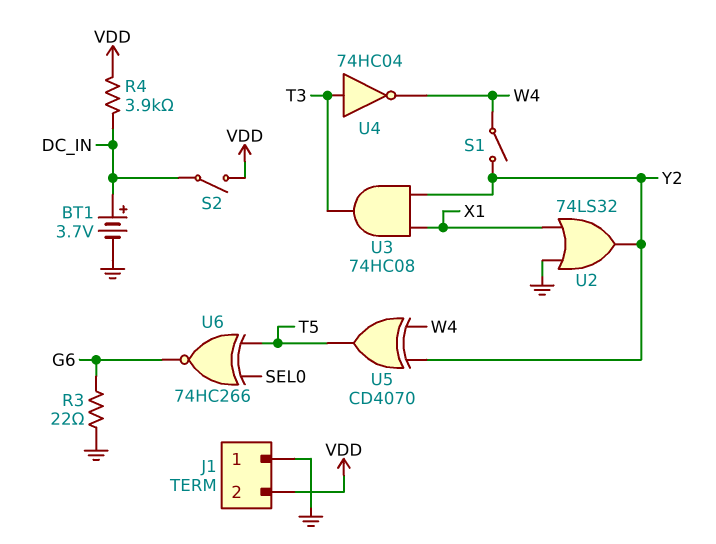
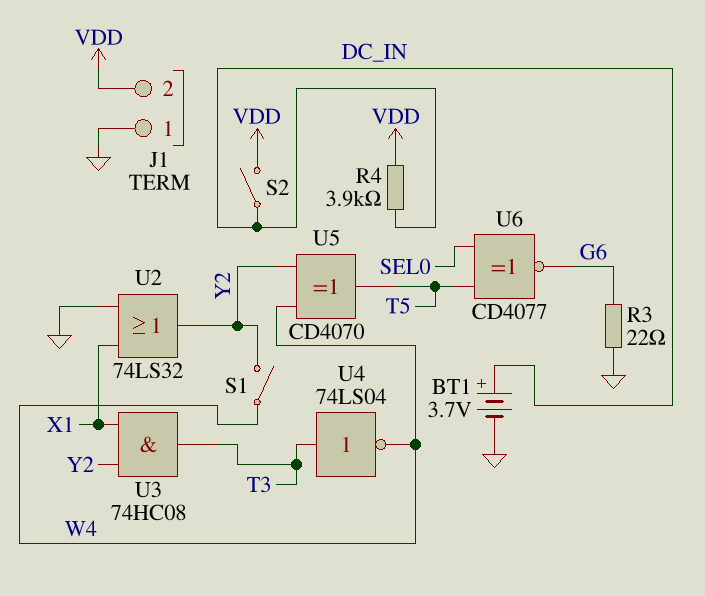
U4: NOT 74HC04 (in T3, out W4) -> NOT 74LS04 (in T3, out W4)
U6: XNOR 74HC266 (in SEL0, in T5, out G6) -> XNOR CD4077 (in SEL0, in T5, out G6)

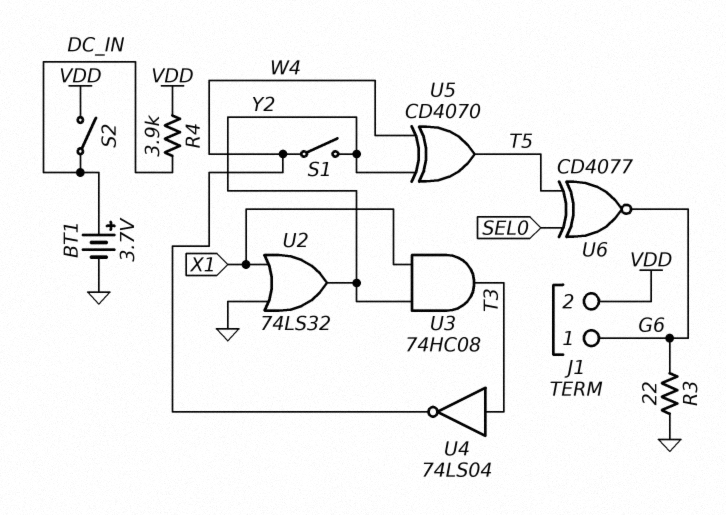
J1 pin 1: GND -> G6

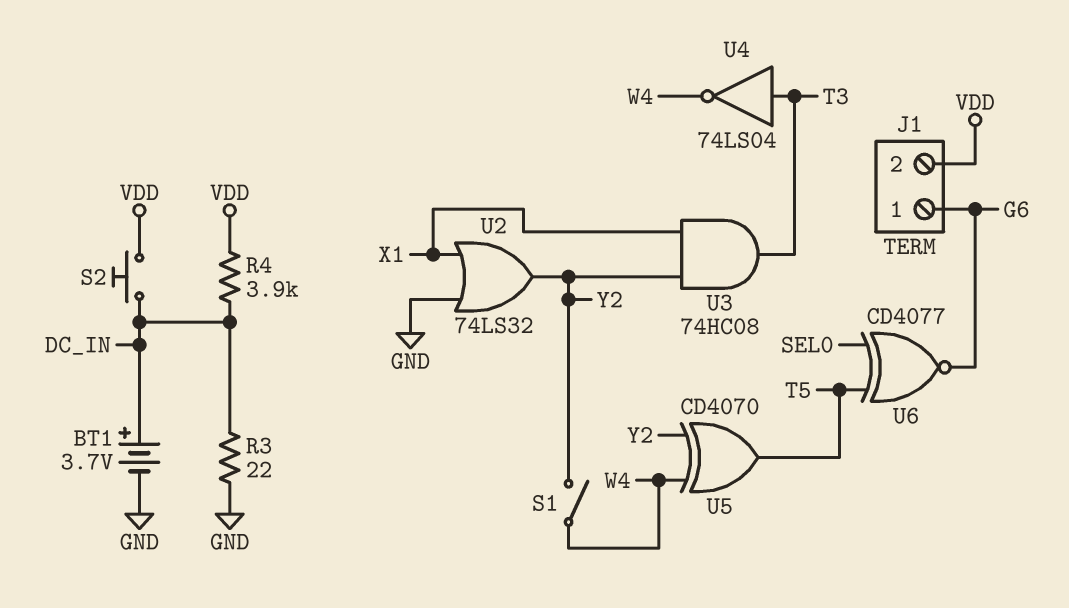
R3: 22 (G6, GND) -> 22 (DC_IN, GND)
S2: switch (DC_IN, VDD) -> button (DC_IN, VDD)

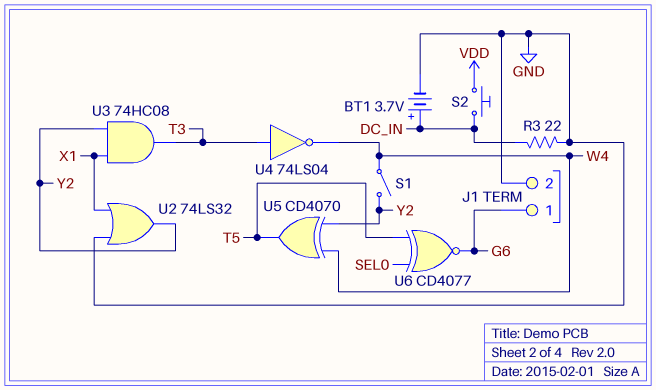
J1 pin 2: VDD -> GND
R4: 3.9k (DC_IN, VDD) -> none

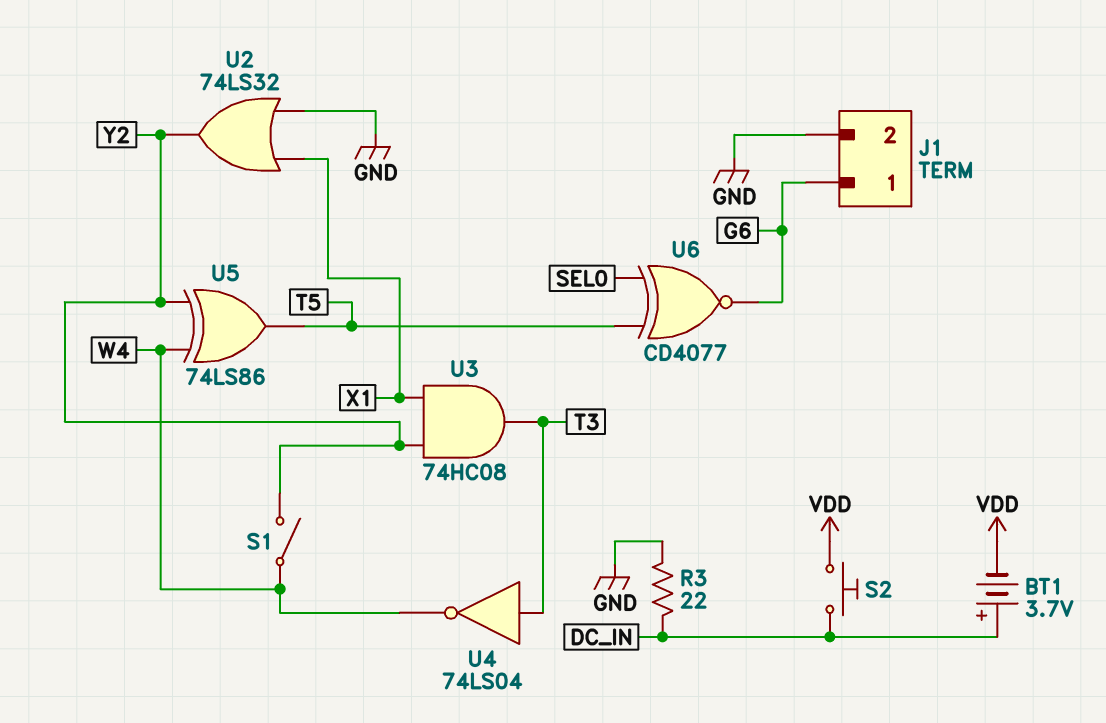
BT1: 3.7V (plus DC_IN, minus GND) -> 3.7V (plus DC_IN, minus VDD)
U5: XOR CD4070 (in W4, in Y2, out T5) -> XOR 74LS86 (in W4, in Y2, out T5)

